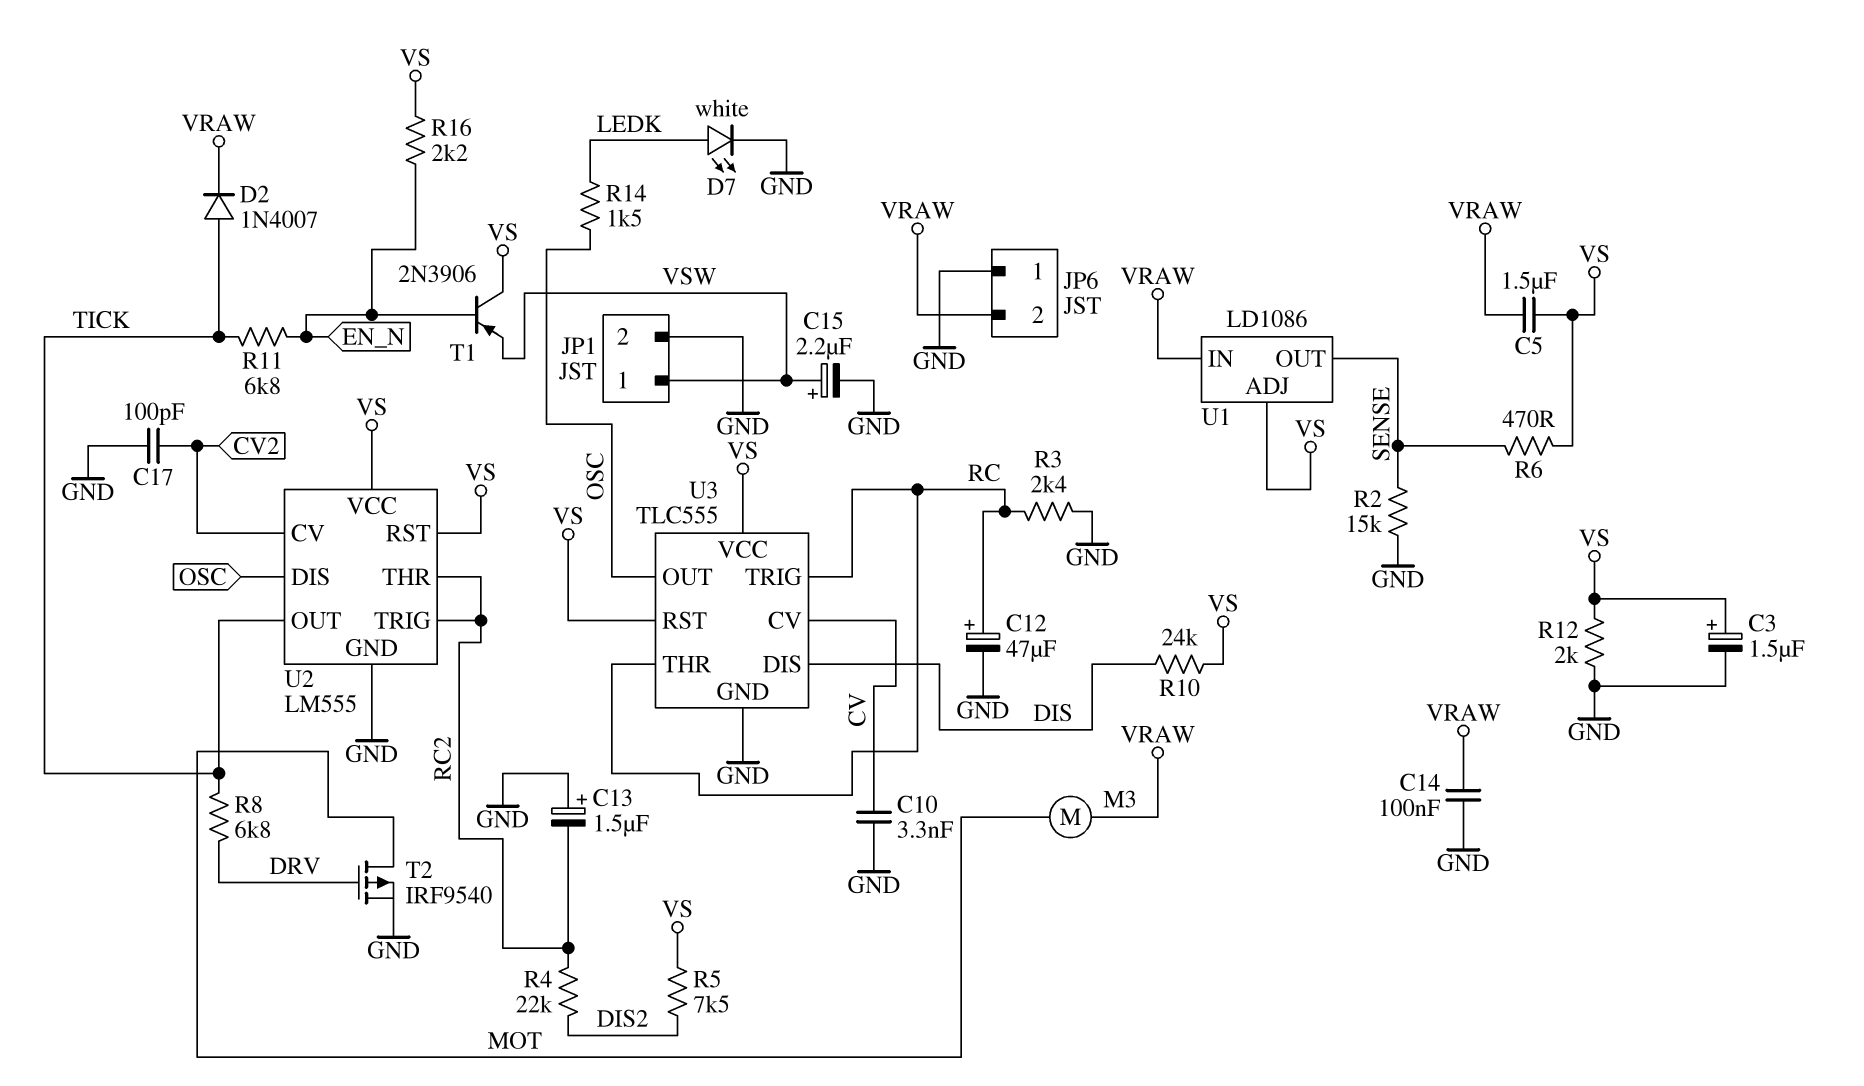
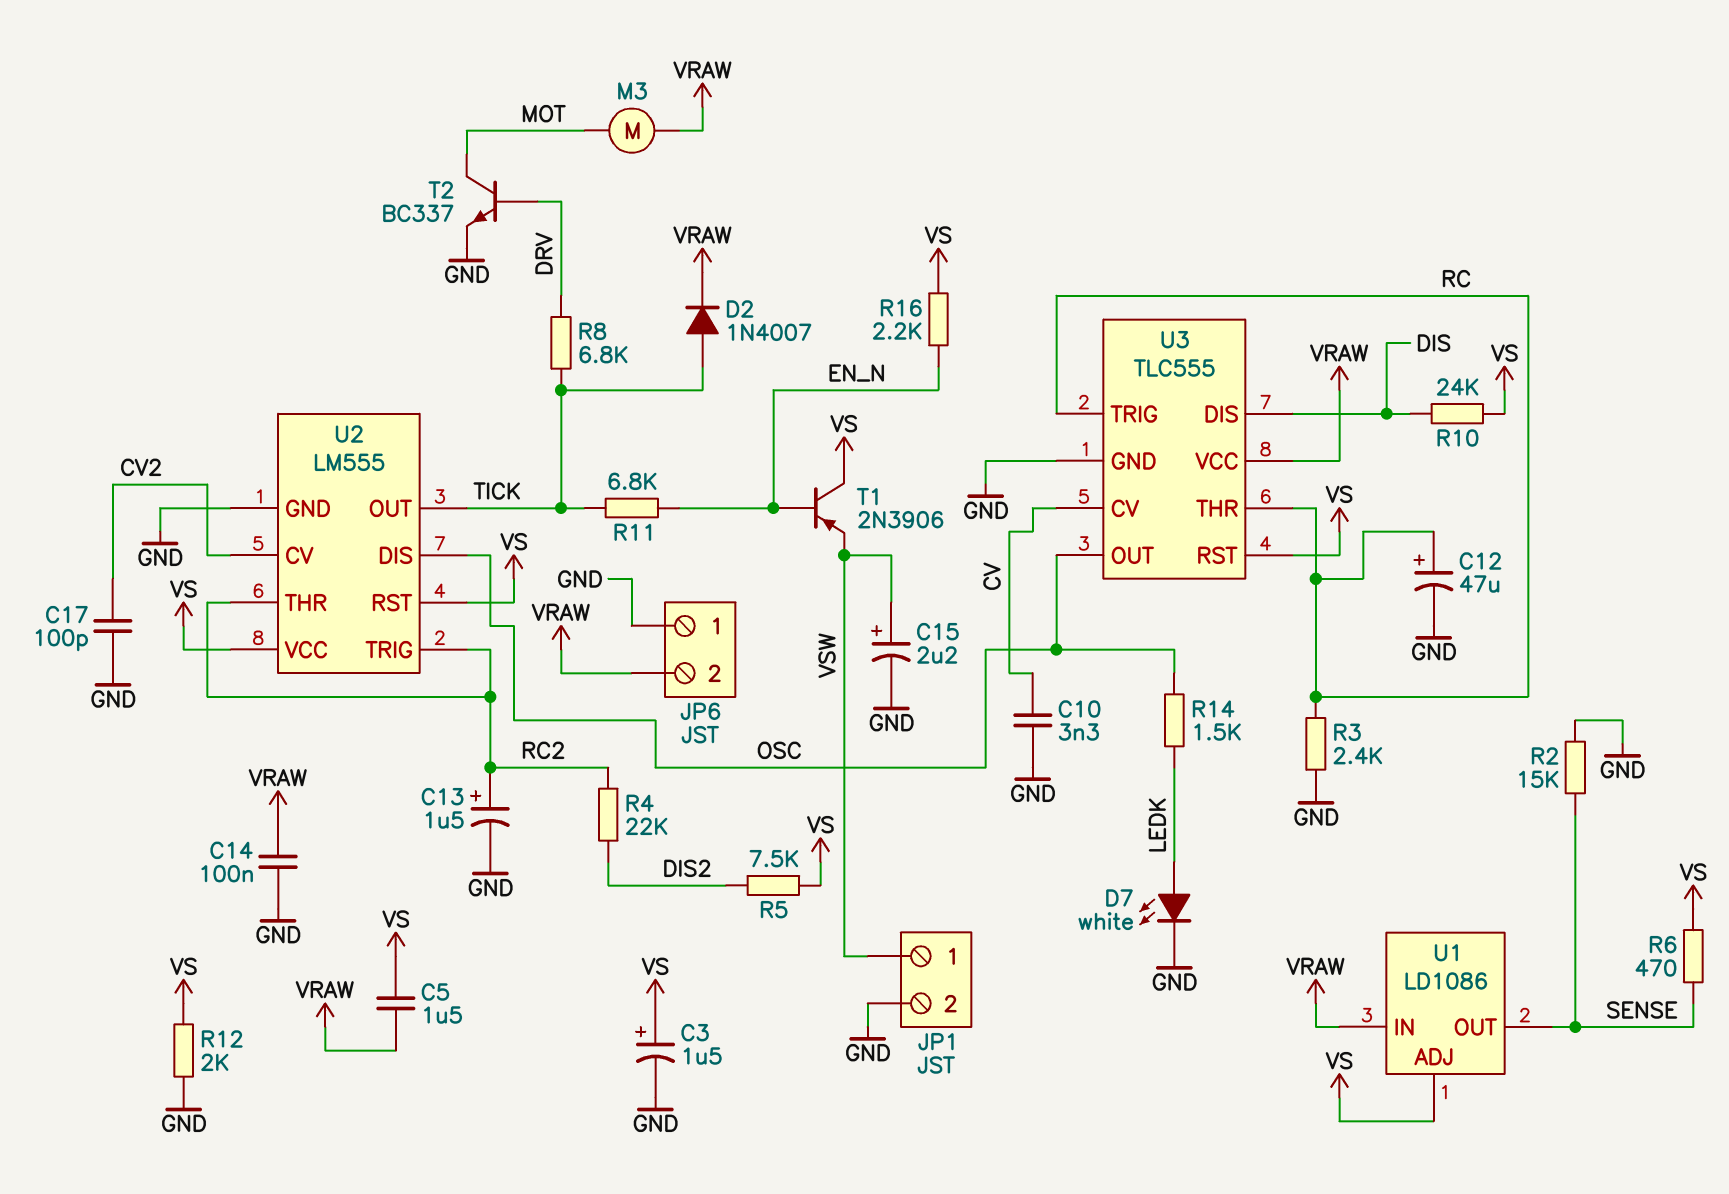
C13: 1.5uF (plus GND, minus RC2) -> 1.5uF (plus RC2, minus GND)
T2: PMOS IRF9540 (G DRV, D MOT, S GND) -> NPN BC337 (B DRV, C MOT, E GND)
U3 pin VCC: VS -> VRAW

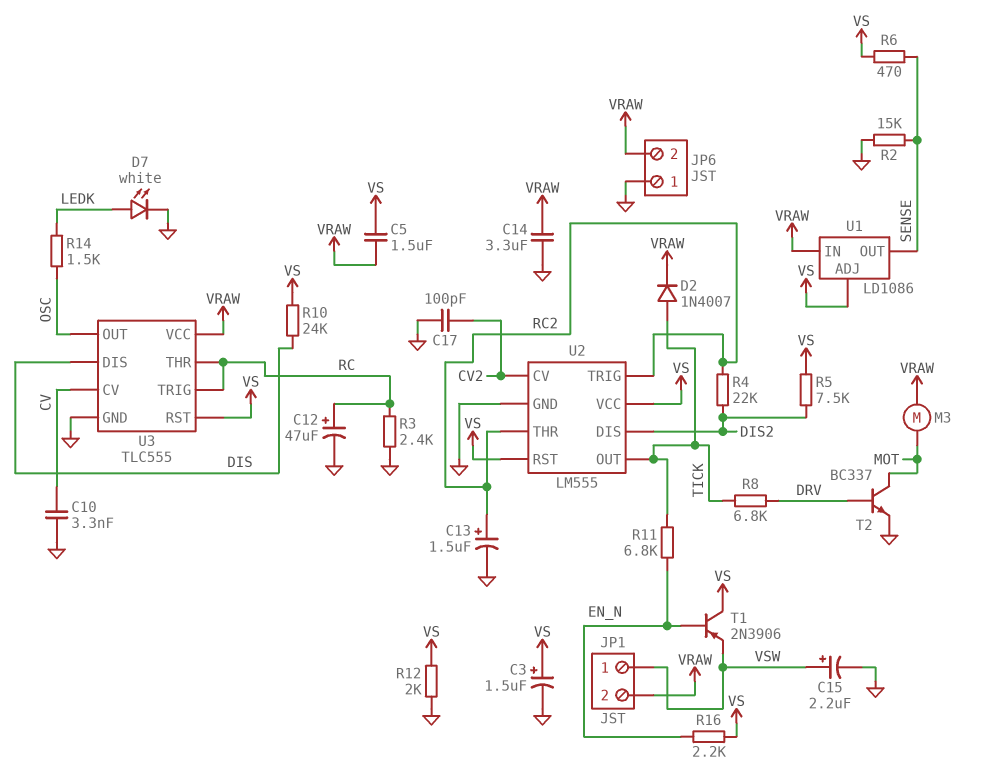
C14: 100nF (GND, VRAW) -> 3.3uF (GND, VRAW)
JP1 pin 2: GND -> VRAW
U2 pin DIS: OSC -> DIS2

